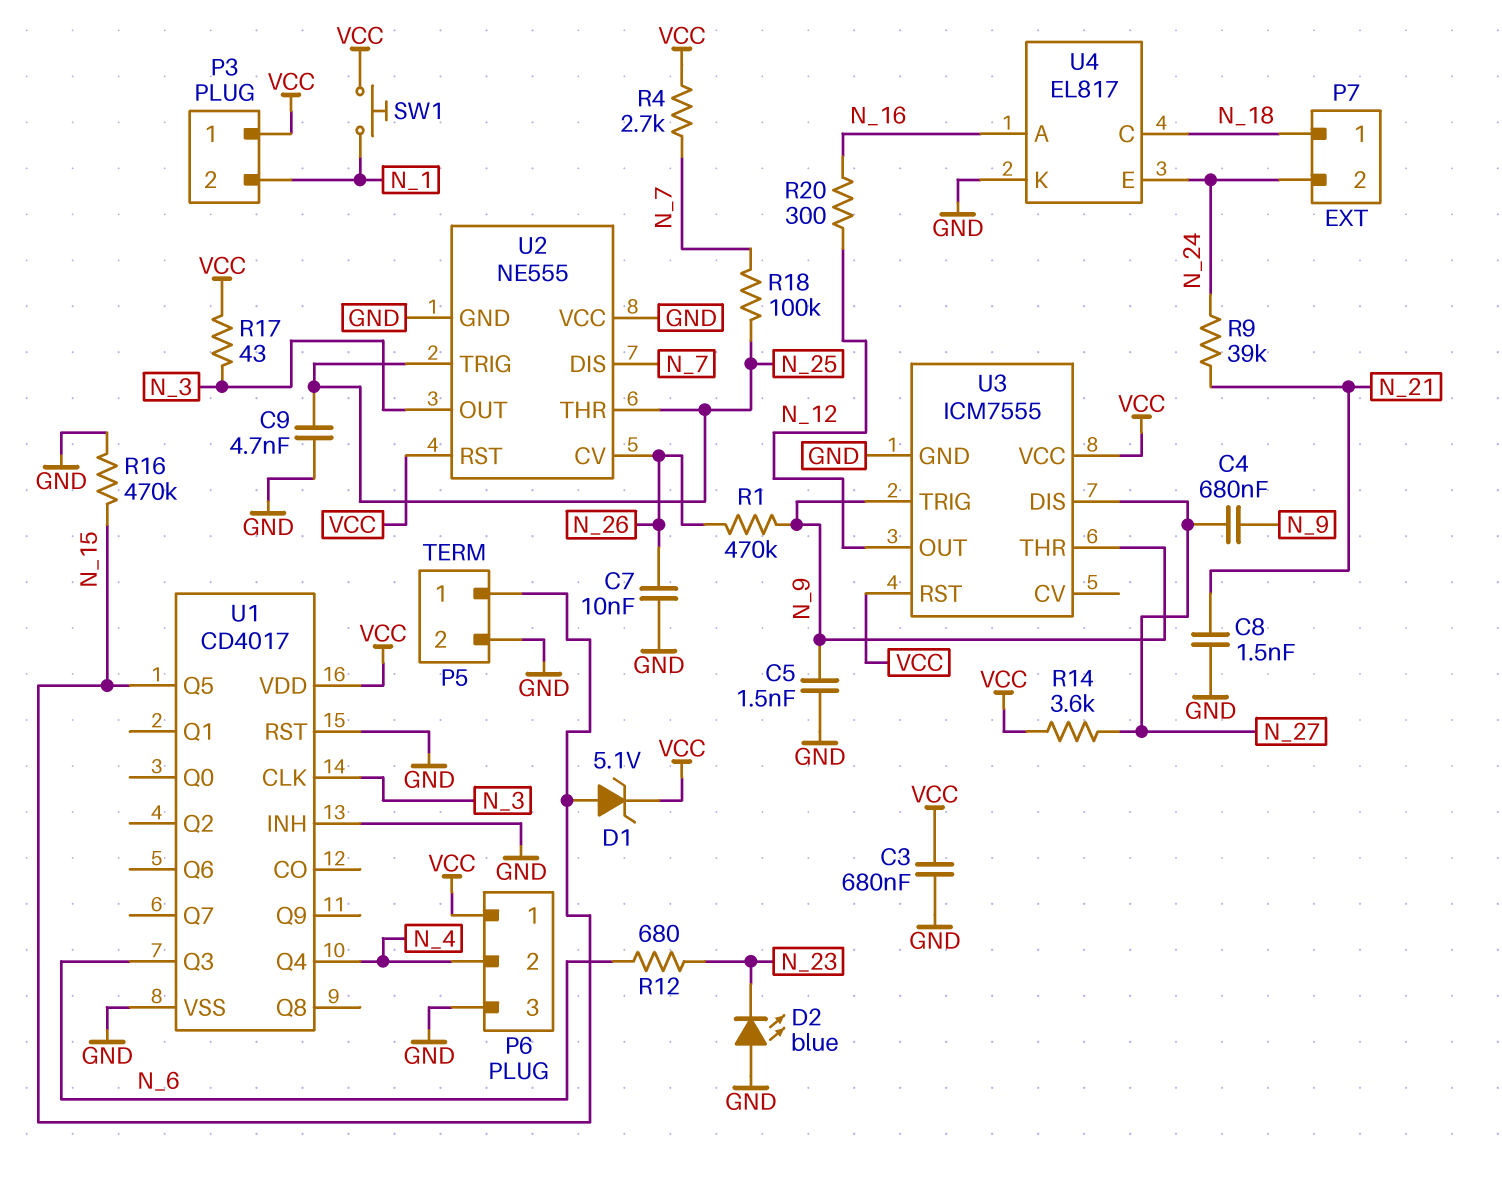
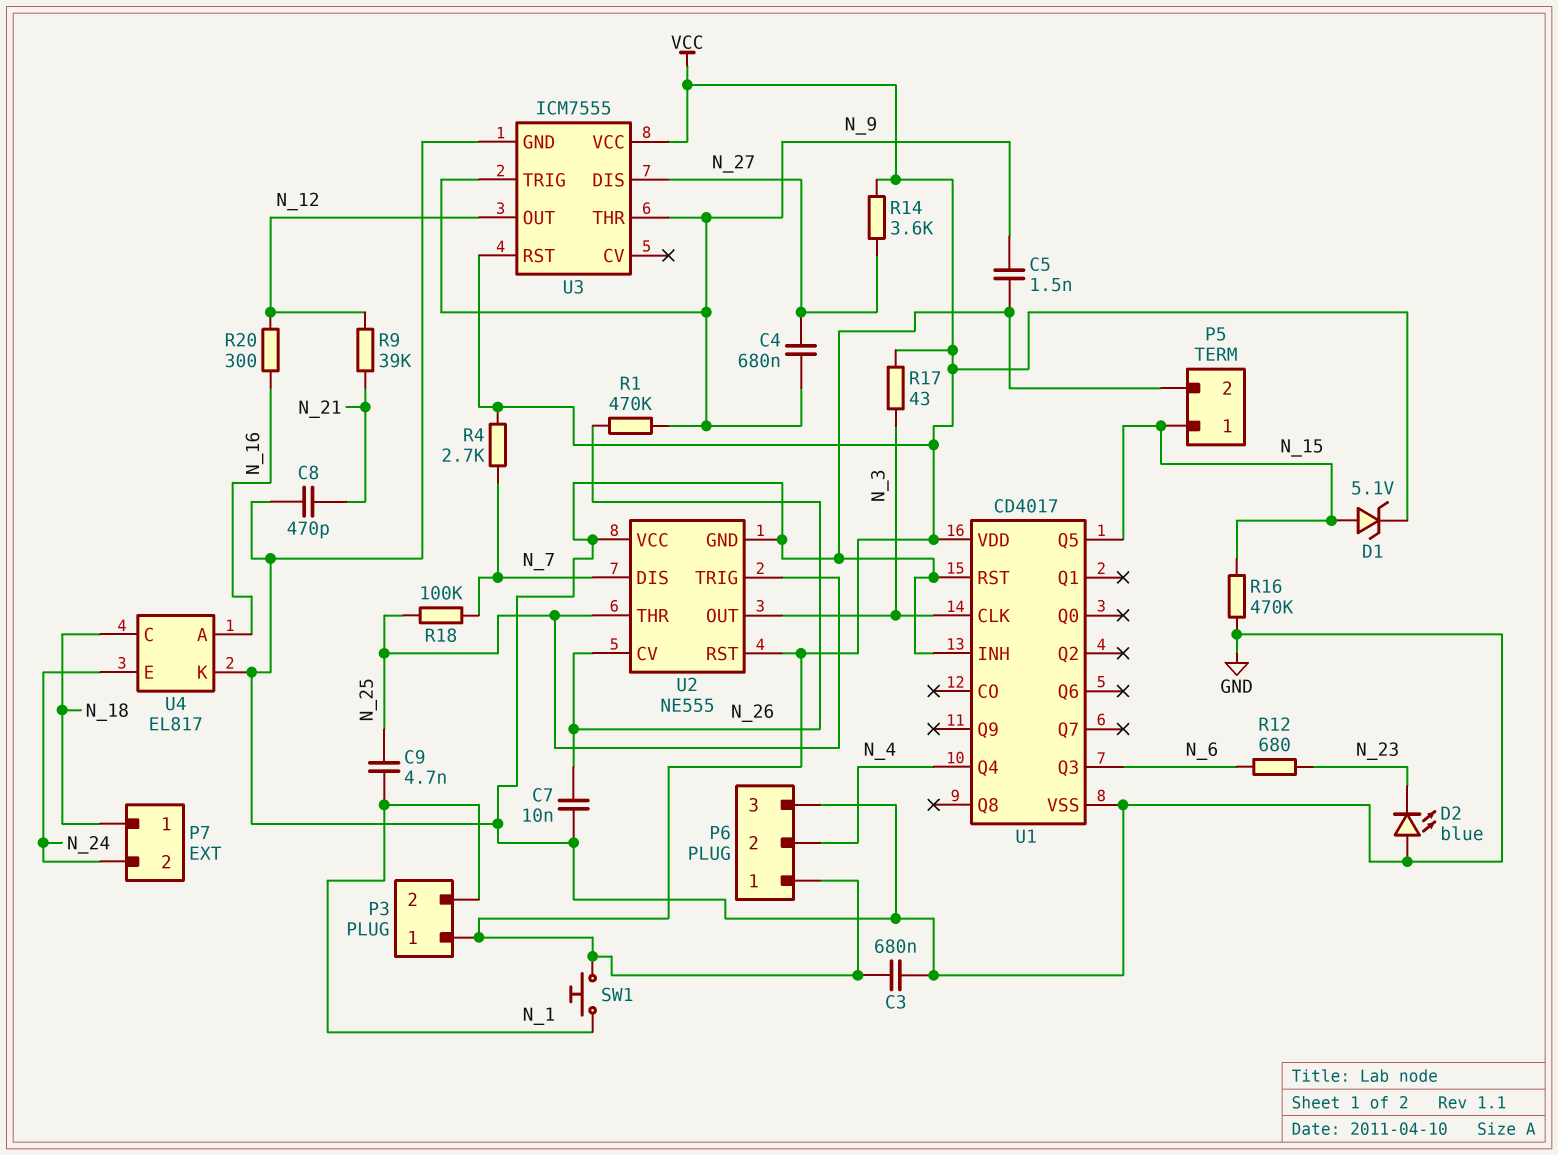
C8: 1.5nF (GND, N_21) -> 470pF (GND, N_21)
C9: 4.7nF (GND, N_25) -> 4.7nF (N_1, N_25)
R9: 39k (N_21, N_24) -> 39k (N_12, N_21)

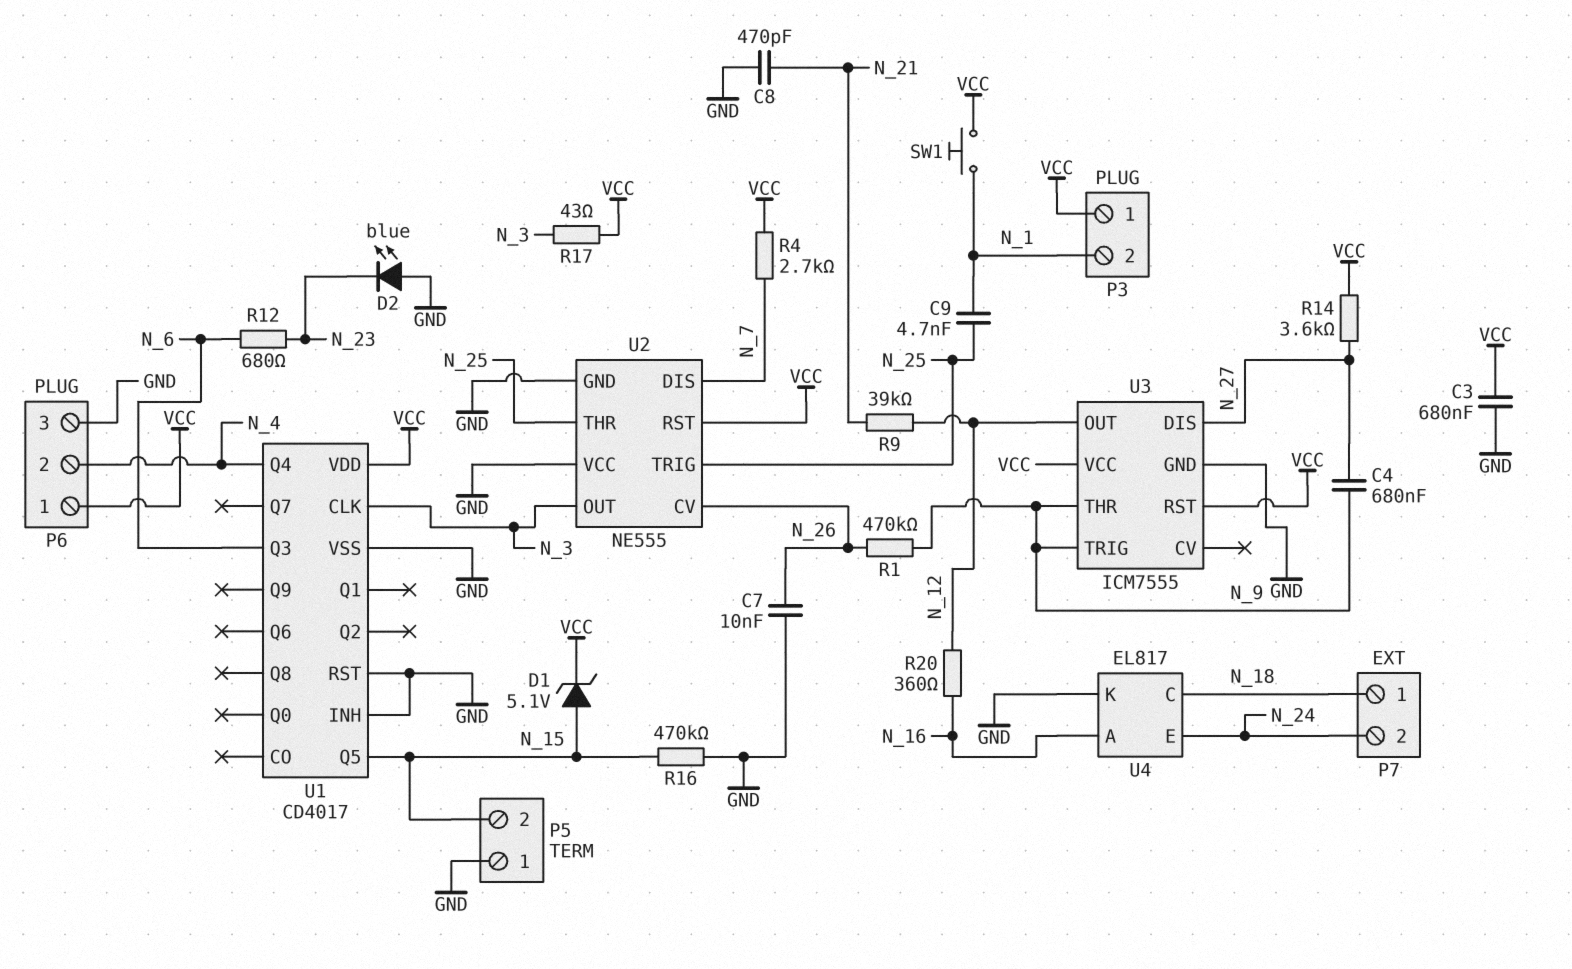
C5: 1.5nF (GND, N_9) -> none
P5 pin 1: N_15 -> GND
P5 pin 2: GND -> N_15
R18: 100k (N_7, N_25) -> none
R20: 300 (N_12, N_16) -> 360 (N_12, N_16)

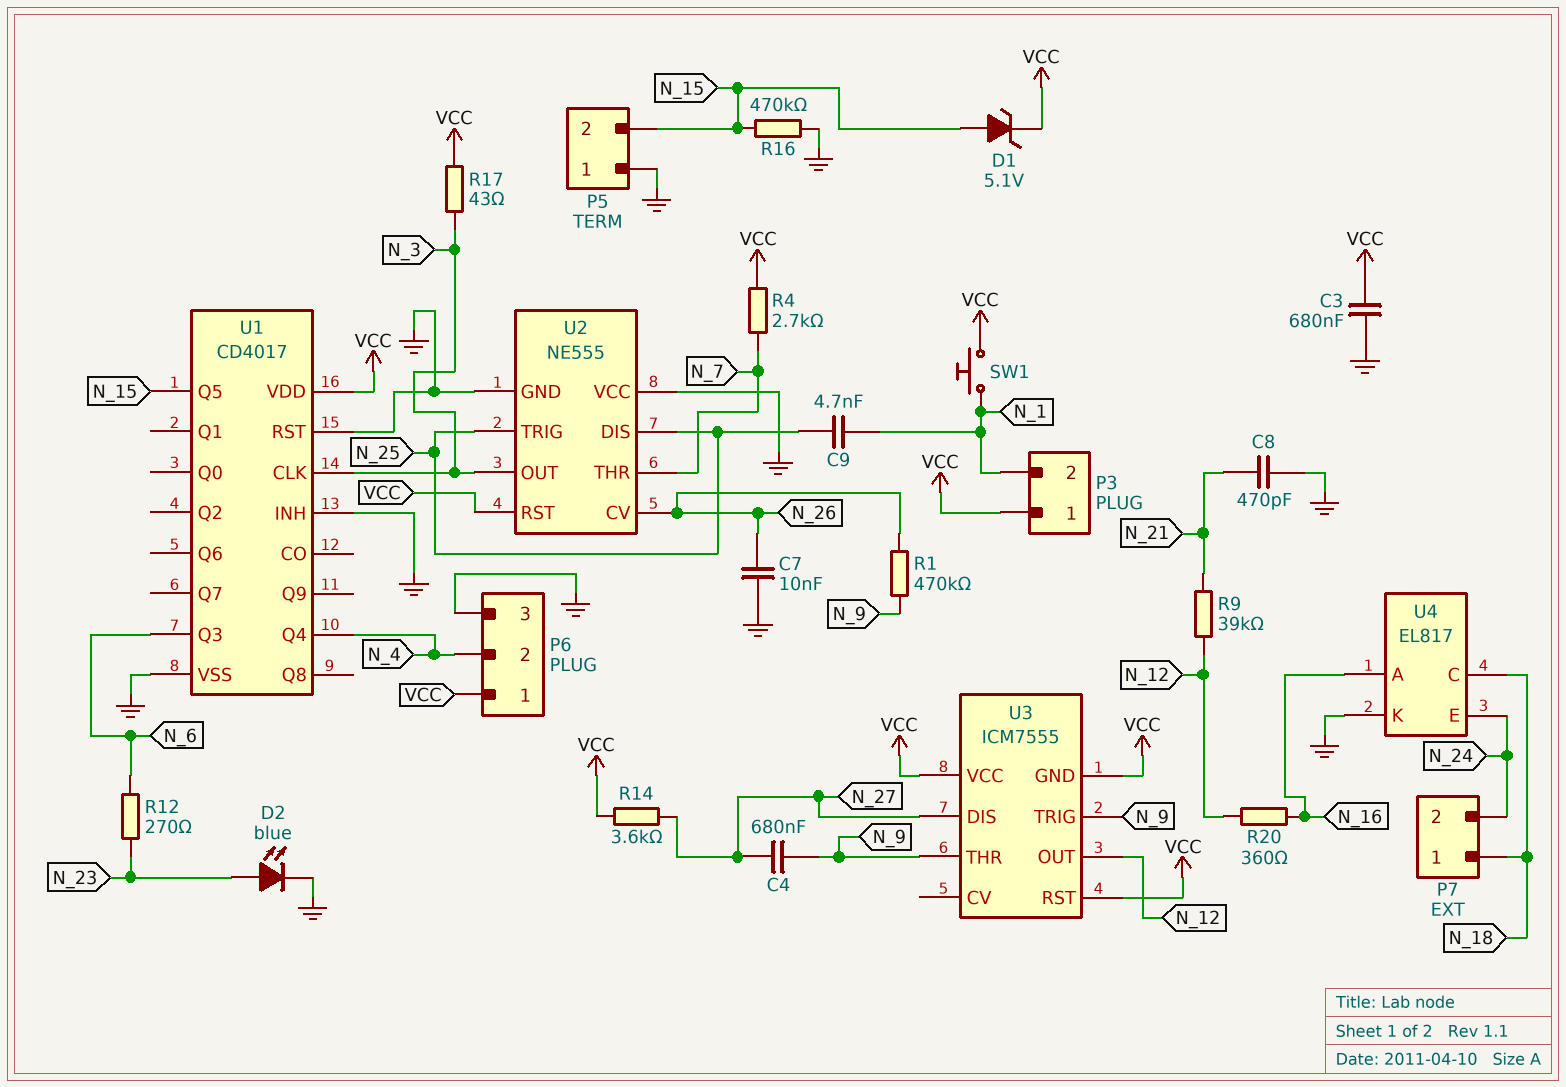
D2: LED blue (A GND, K N_23) -> LED blue (A N_23, K GND)
R12: 680 (N_6, N_23) -> 270 (N_6, N_23)
U2 pin DIS: N_7 -> N_25
U2 pin THR: N_25 -> N_7
U3 pin GND: GND -> VCC

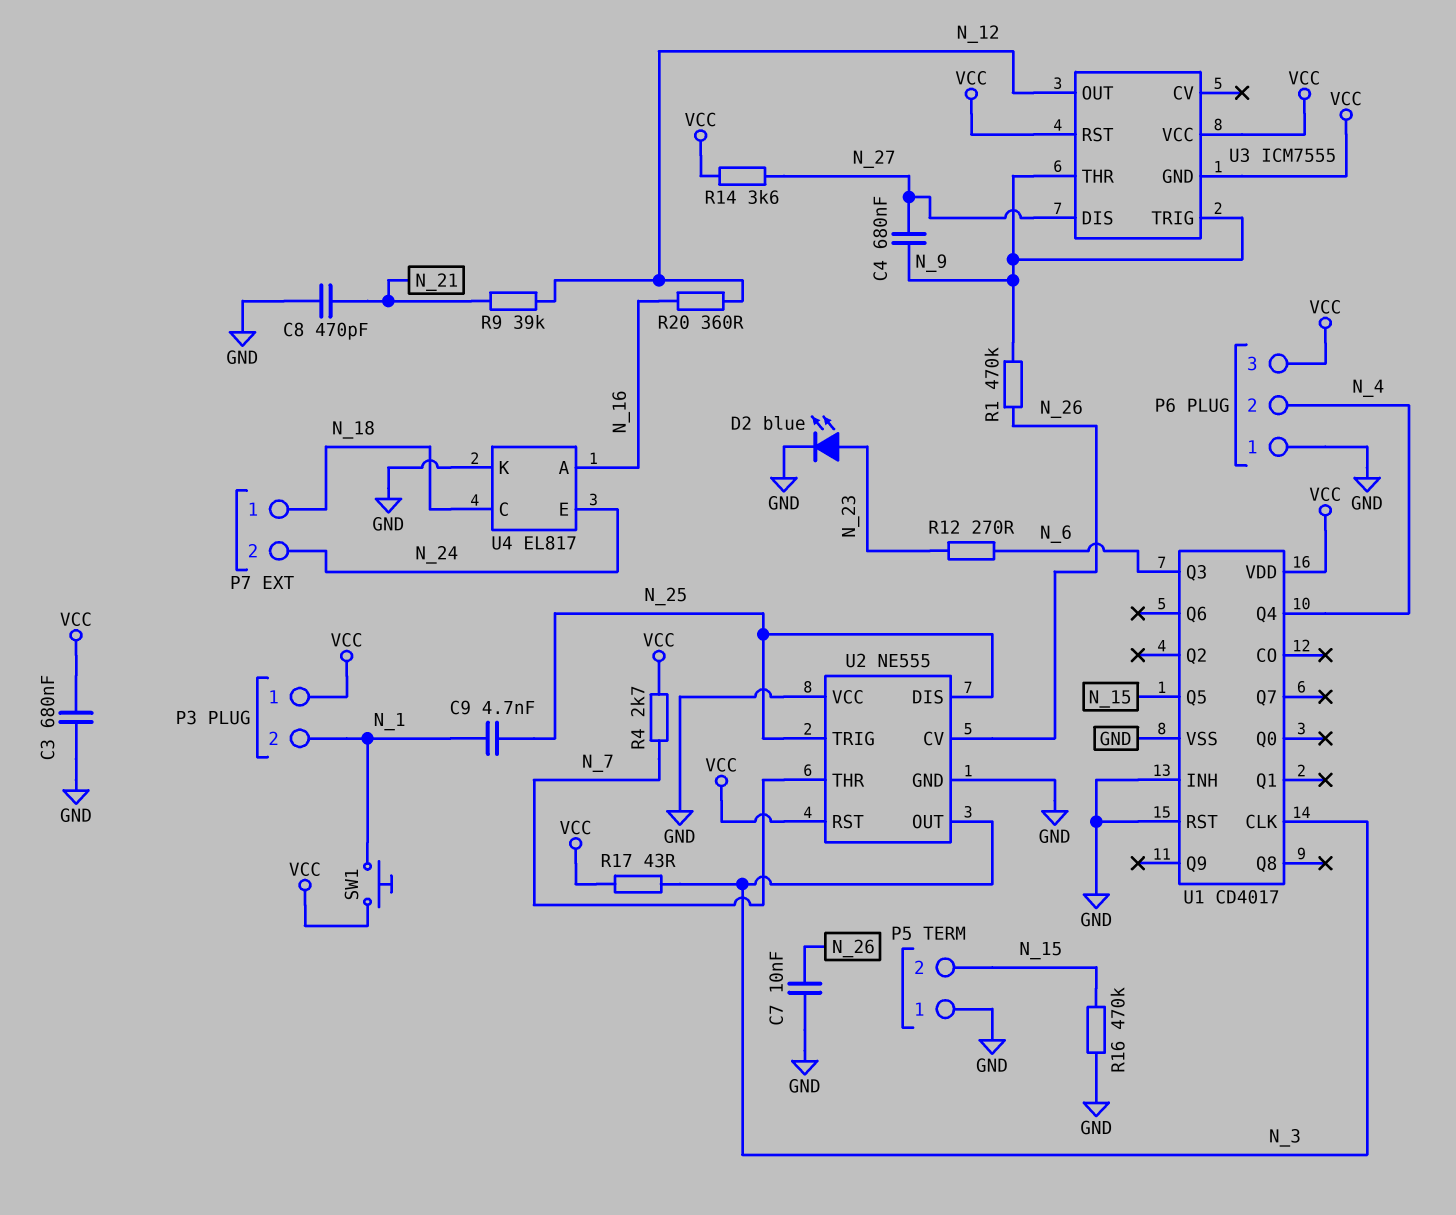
D1: zener 5.1V (A N_15, K VCC) -> none
P6 pin 1: VCC -> GND
P6 pin 3: GND -> VCC

